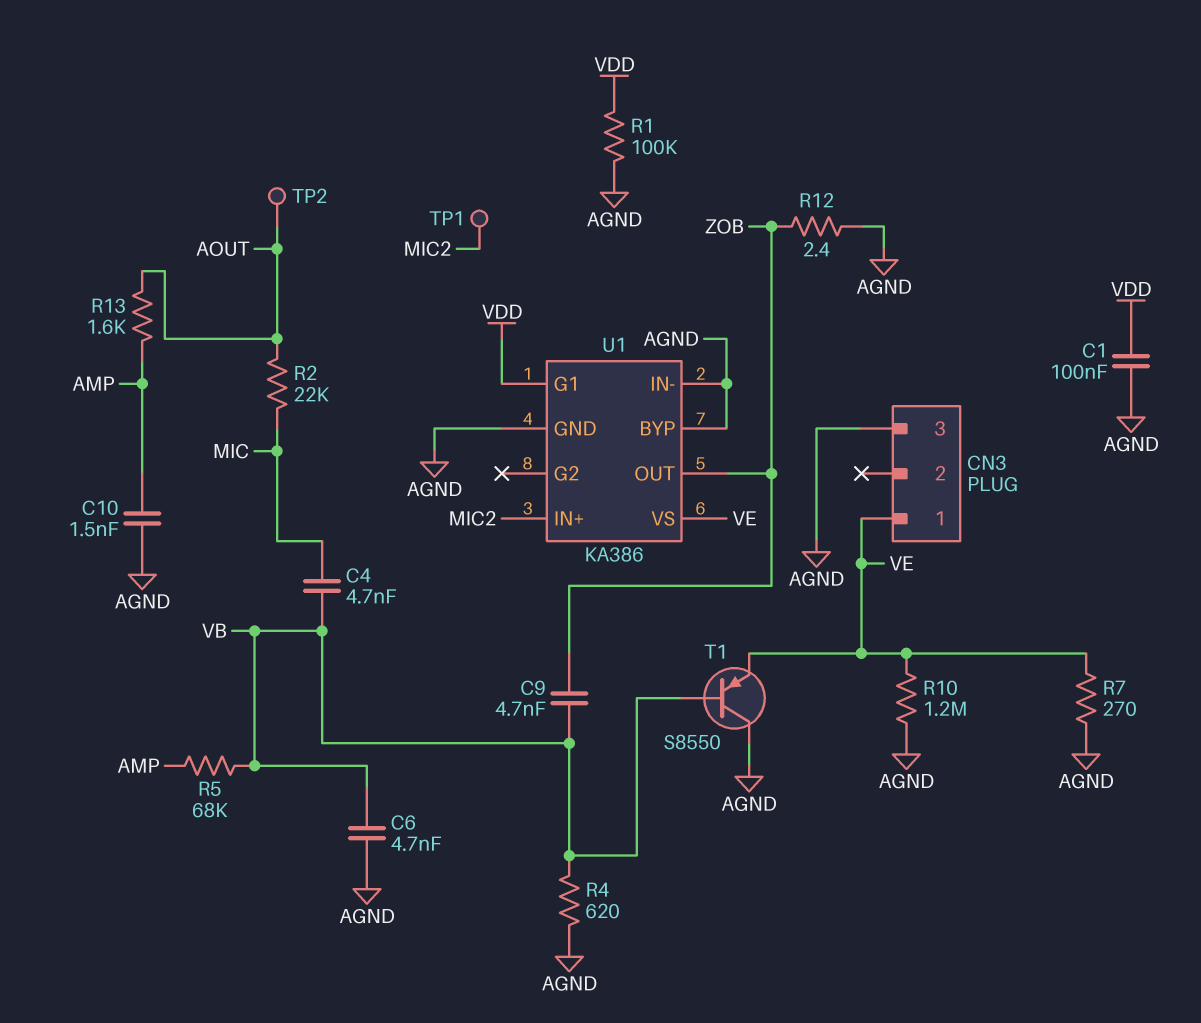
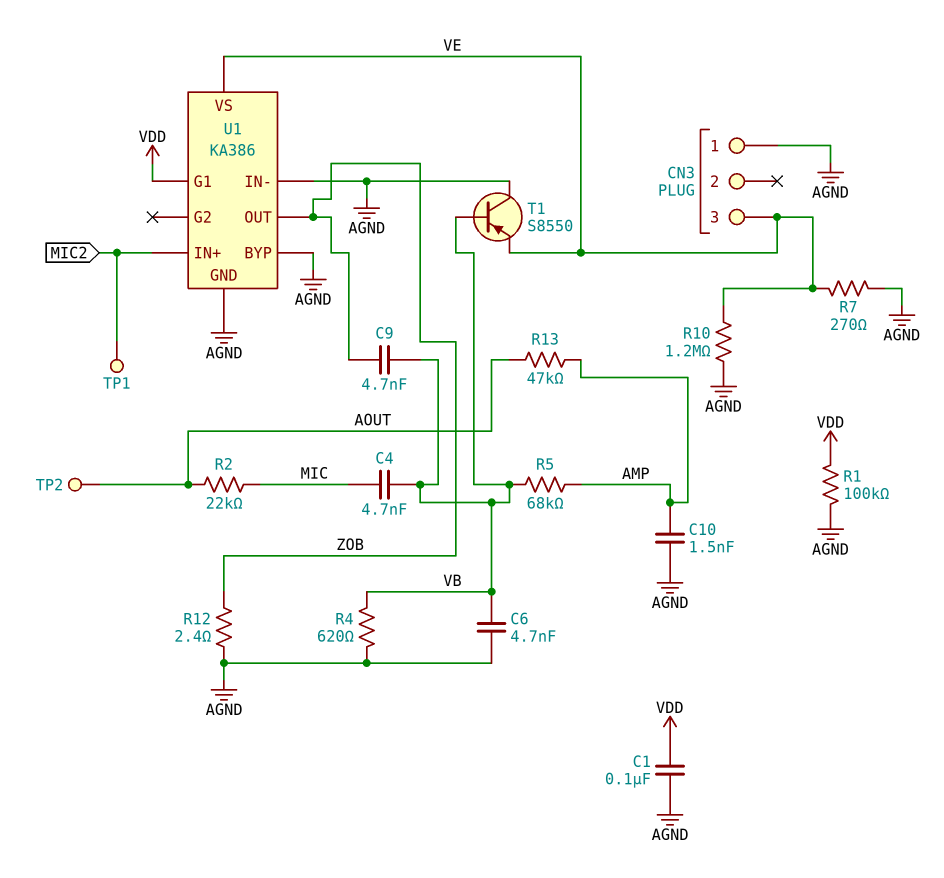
CN3 pin 1: VE -> AGND
CN3 pin 3: AGND -> VE
R13: 1.6k (AMP, AOUT) -> 47k (AMP, AOUT)

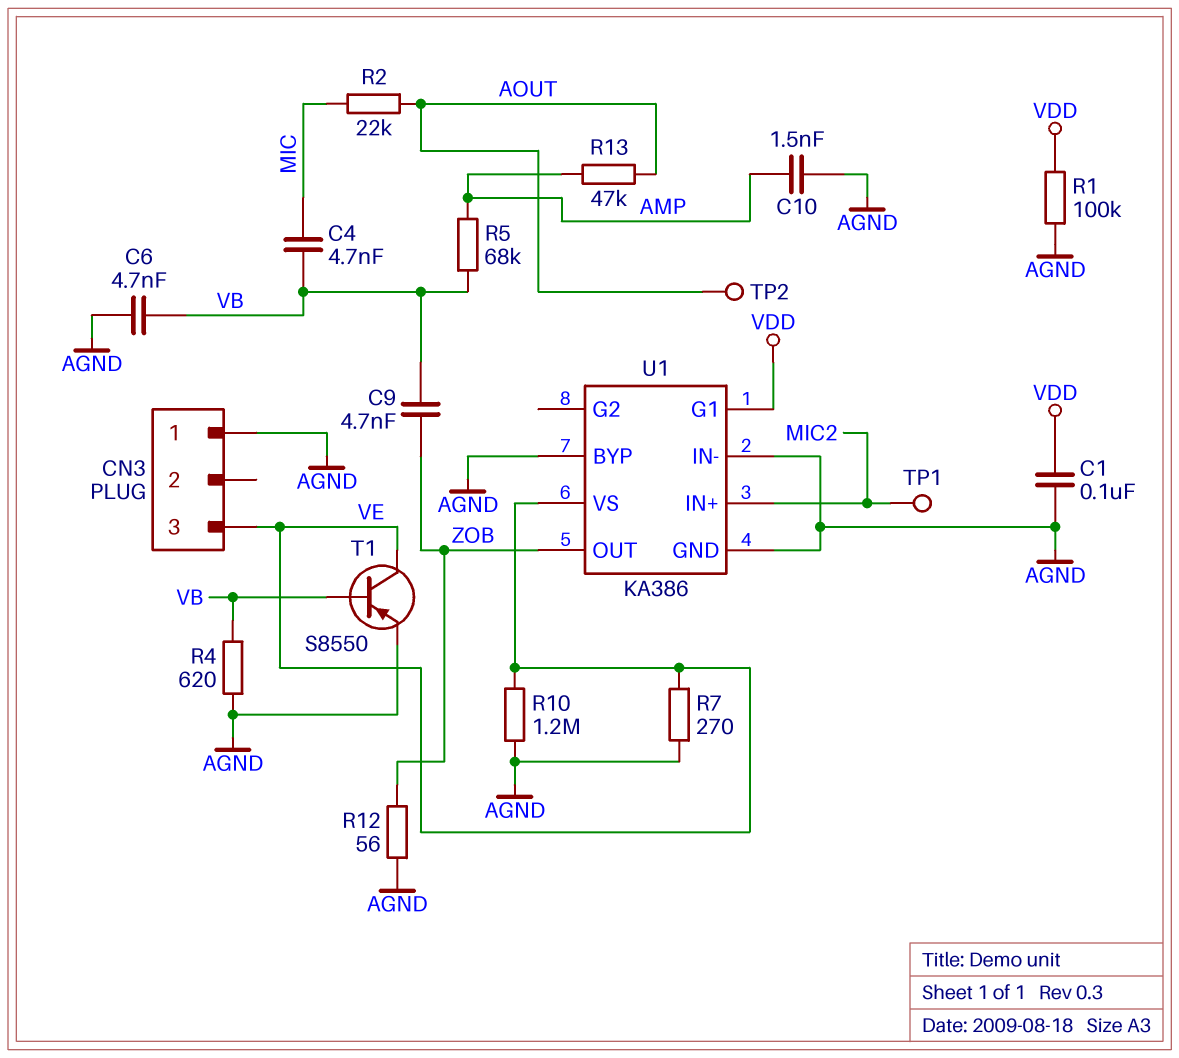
R12: 2.4 (AGND, ZOB) -> 56 (AGND, ZOB)
T1: PNP S8550 (B VB, C AGND, E VE) -> PNP S8550 (B VB, C VE, E AGND)

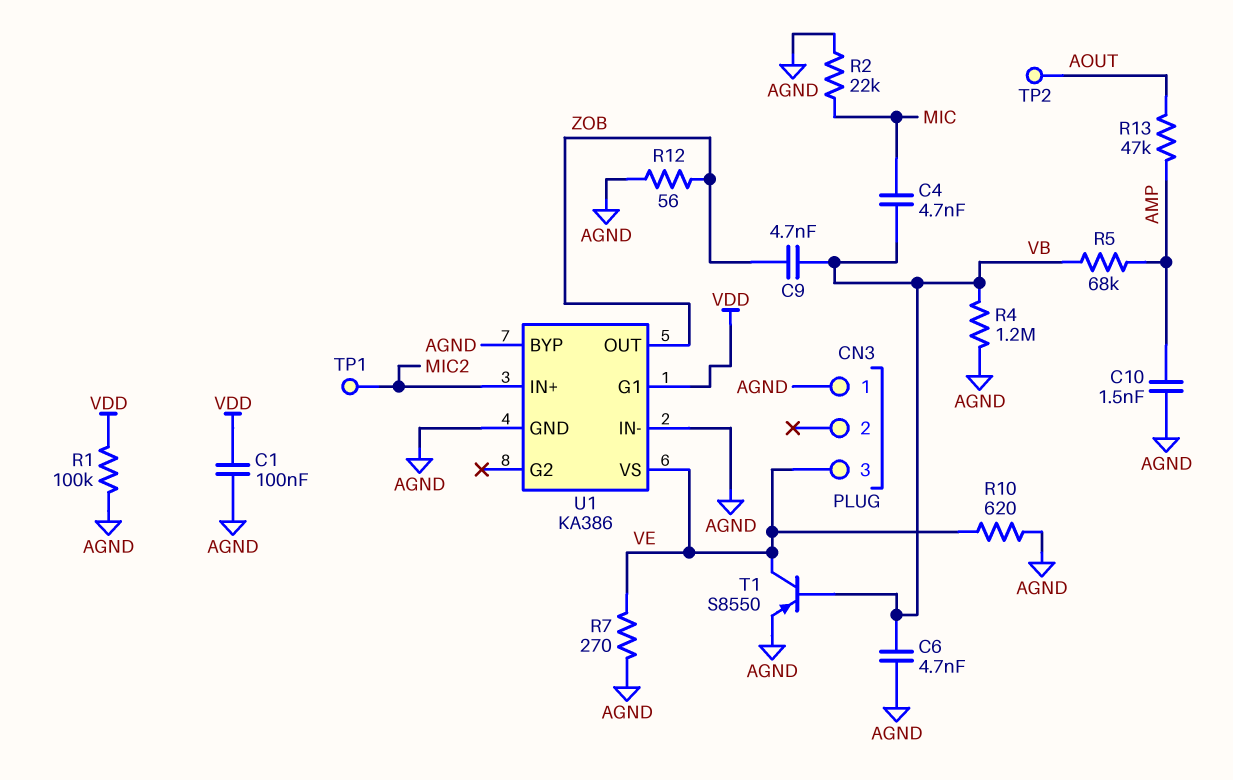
R2: 22k (AOUT, MIC) -> 22k (AGND, MIC)
R4: 620 (AGND, VB) -> 1.2M (AGND, VB)
R10: 1.2M (AGND, VE) -> 620 (AGND, VE)

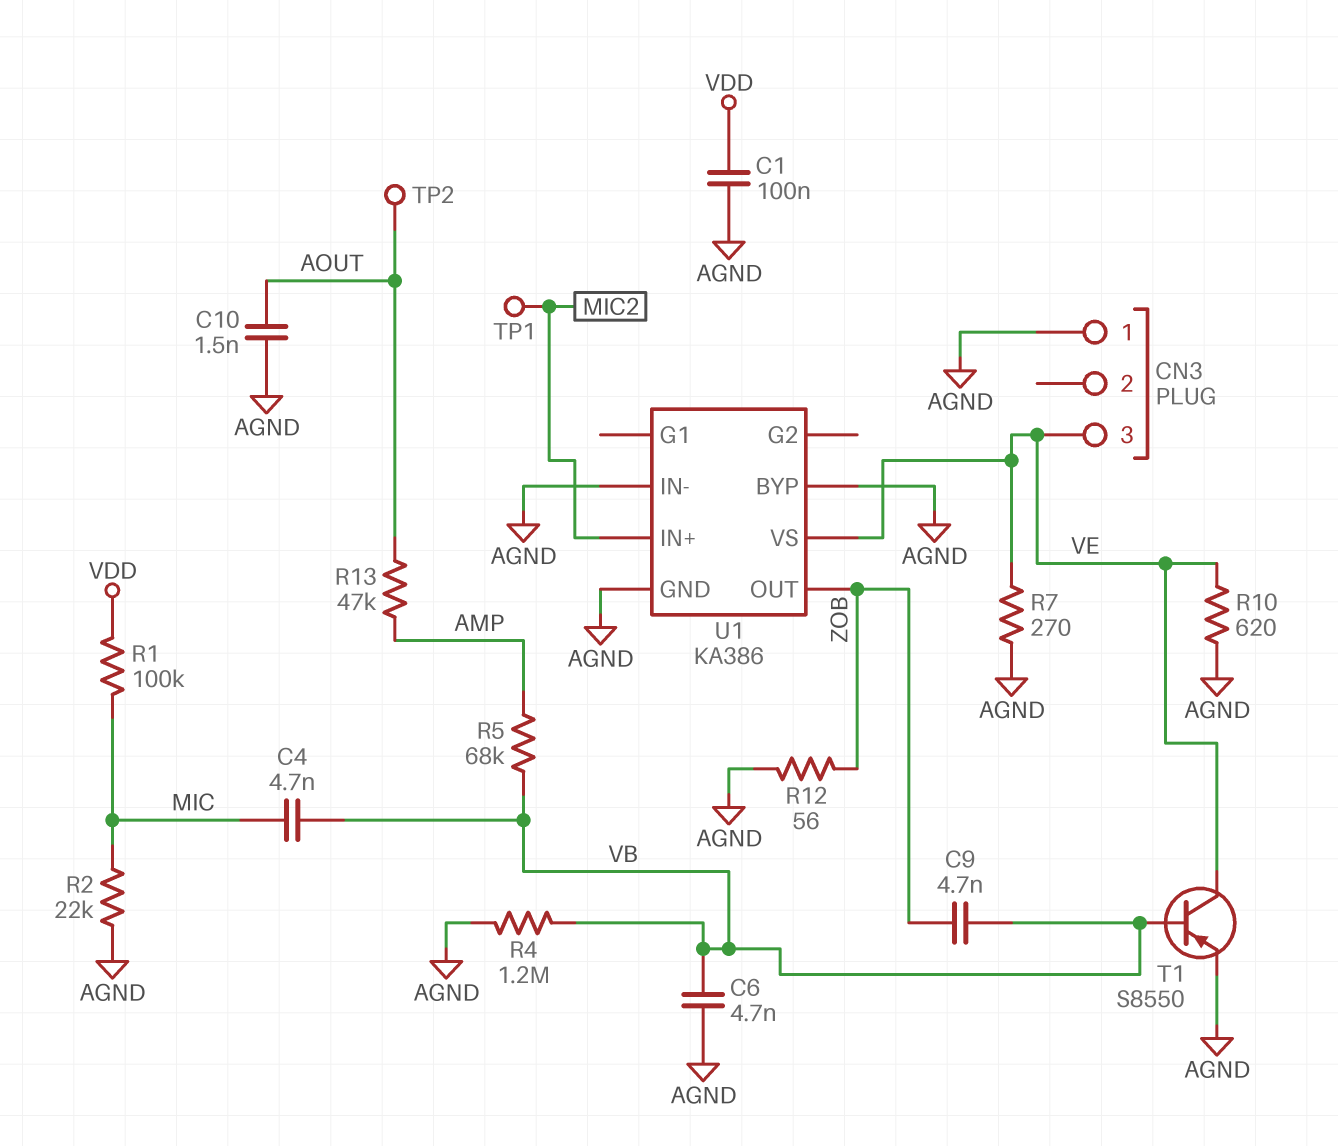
C10: 1.5nF (AGND, AMP) -> 1.5nF (AGND, AOUT)
R1: 100k (AGND, VDD) -> 100k (MIC, VDD)
U1 pin G1: VDD -> none

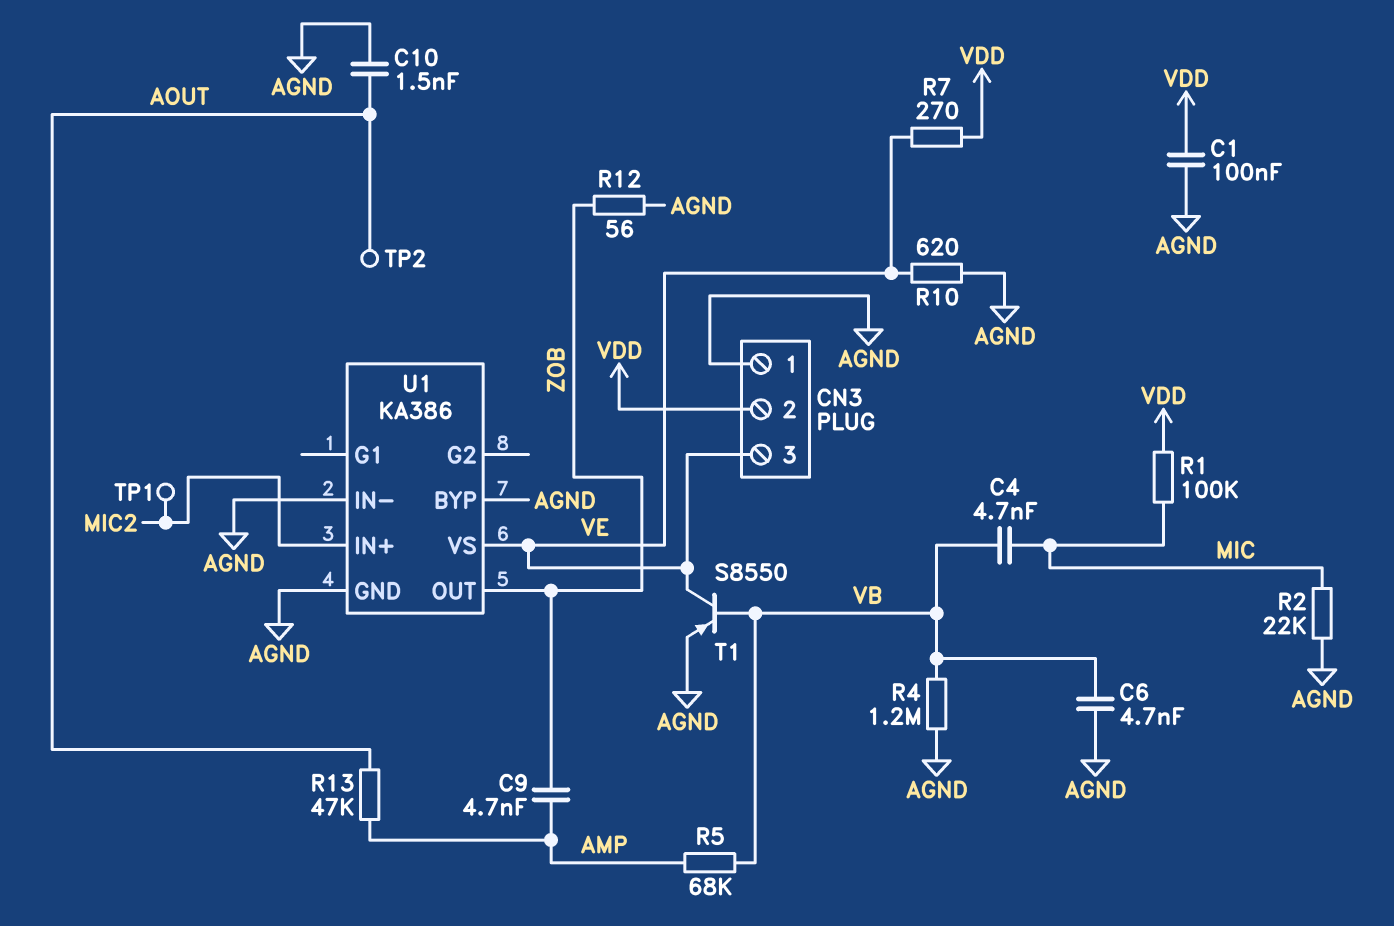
C9: 4.7nF (VB, ZOB) -> 4.7nF (AMP, ZOB)
CN3 pin 2: none -> VDD
R7: 270 (AGND, VE) -> 270 (VDD, VE)

